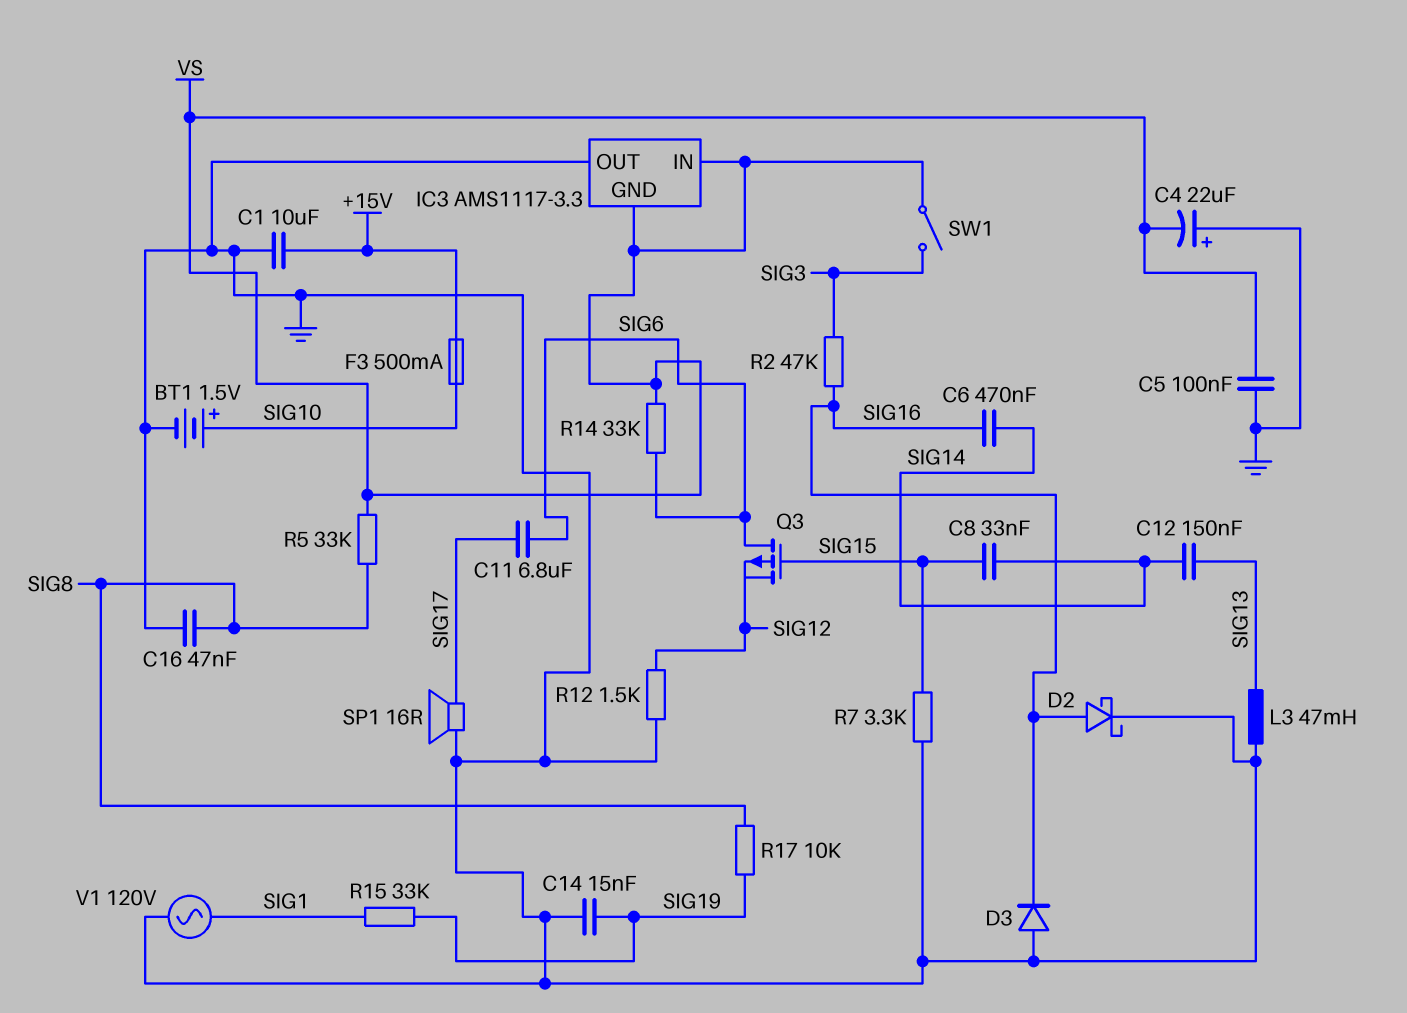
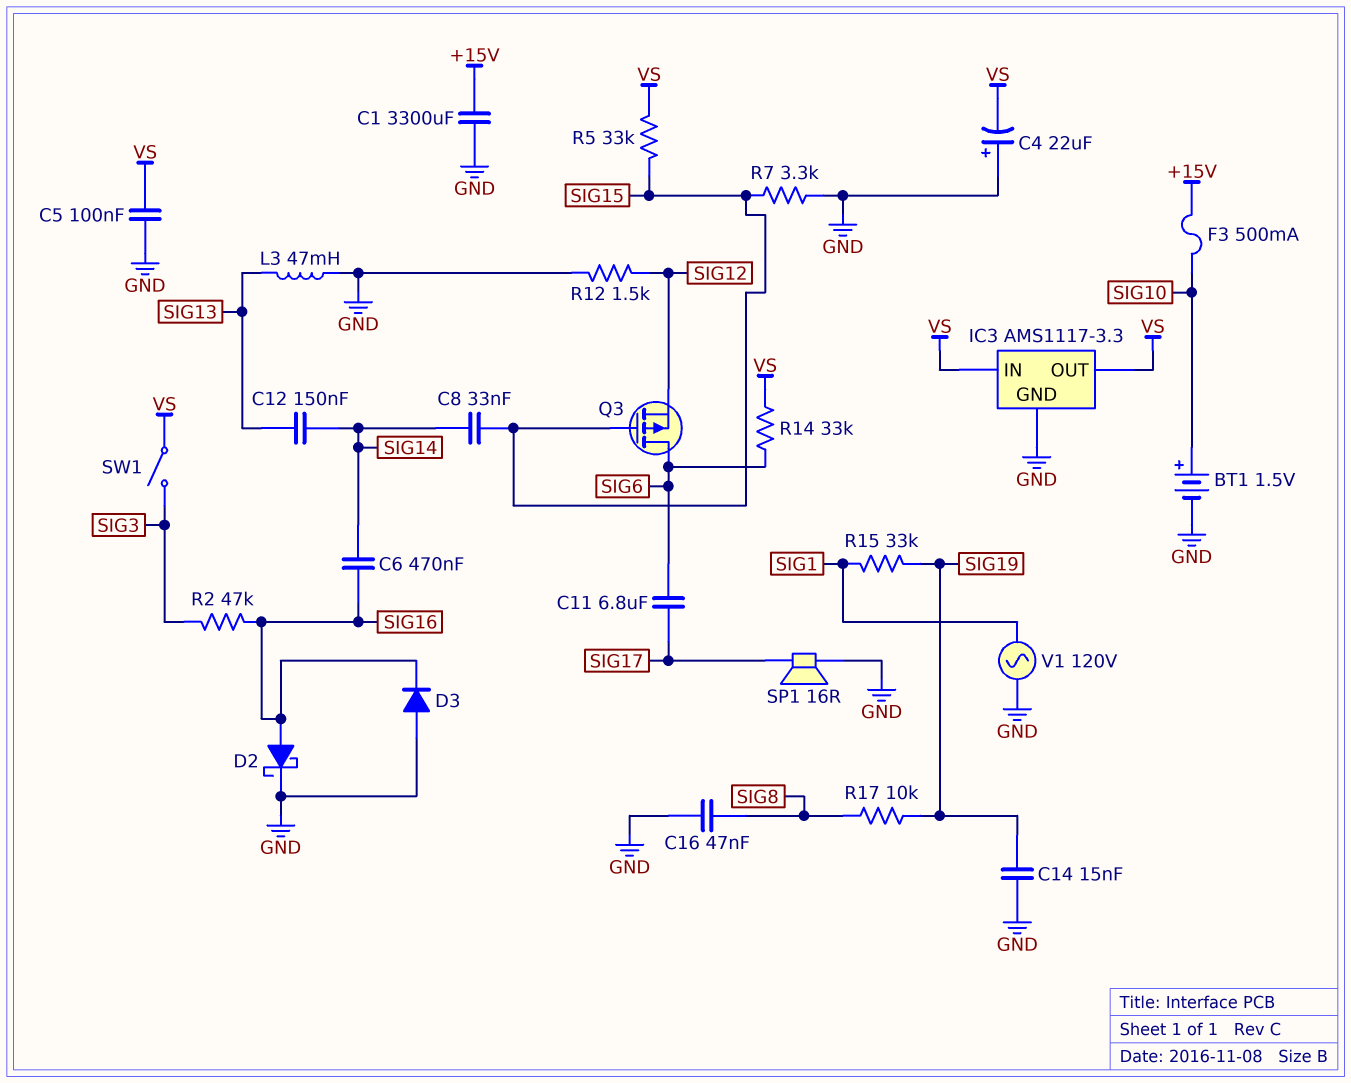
C1: 10uF (+15V, GND) -> 3300uF (+15V, GND)
IC3 pin GND: VS -> GND
IC3 pin OUT: GND -> VS
R5: 33k (SIG8, VS) -> 33k (SIG15, VS)

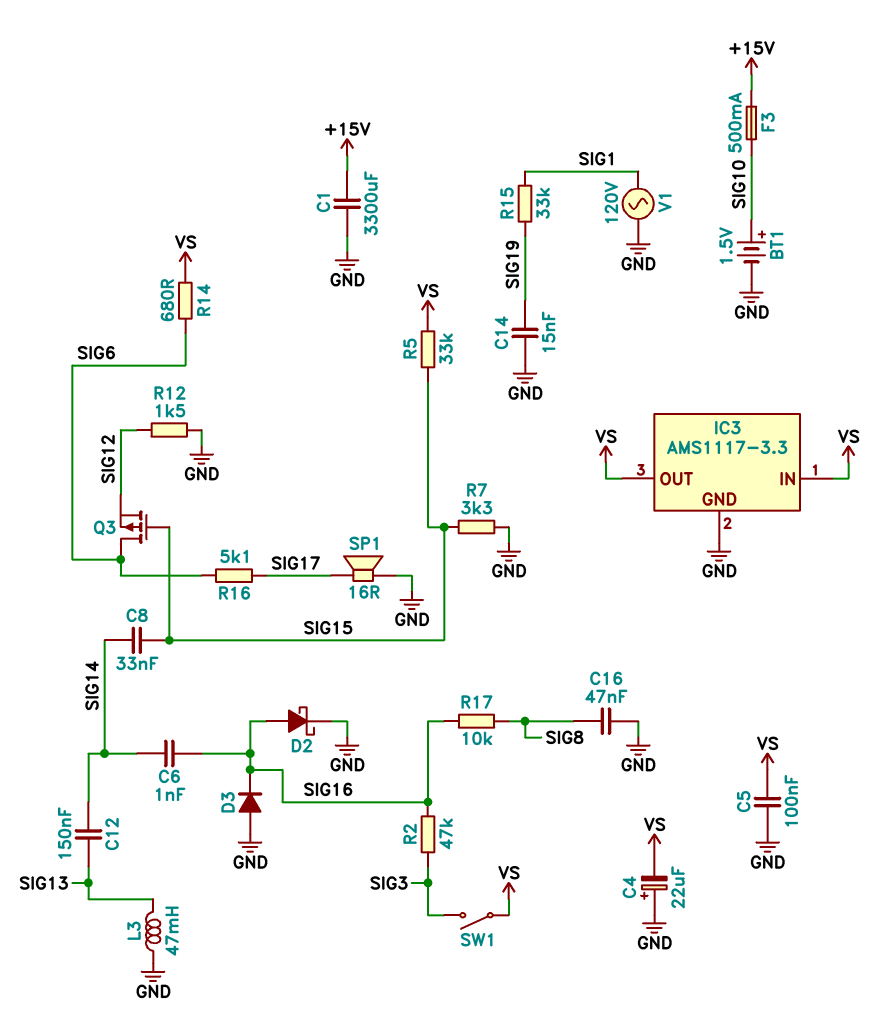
C6: 470nF (SIG14, SIG16) -> 1nF (SIG14, SIG16)
C11: 6.8uF (SIG6, SIG17) -> none
R14: 33k (SIG6, VS) -> 680 (SIG6, VS)
R16: none -> 5.1k (SIG6, SIG17)
R17: 10k (SIG8, SIG19) -> 10k (SIG8, SIG16)

